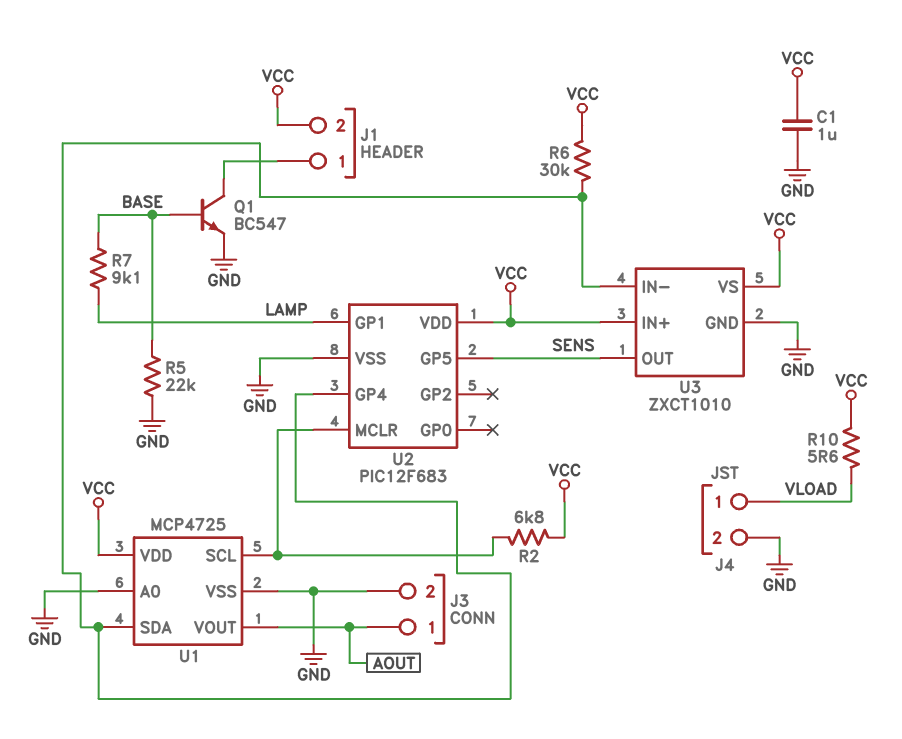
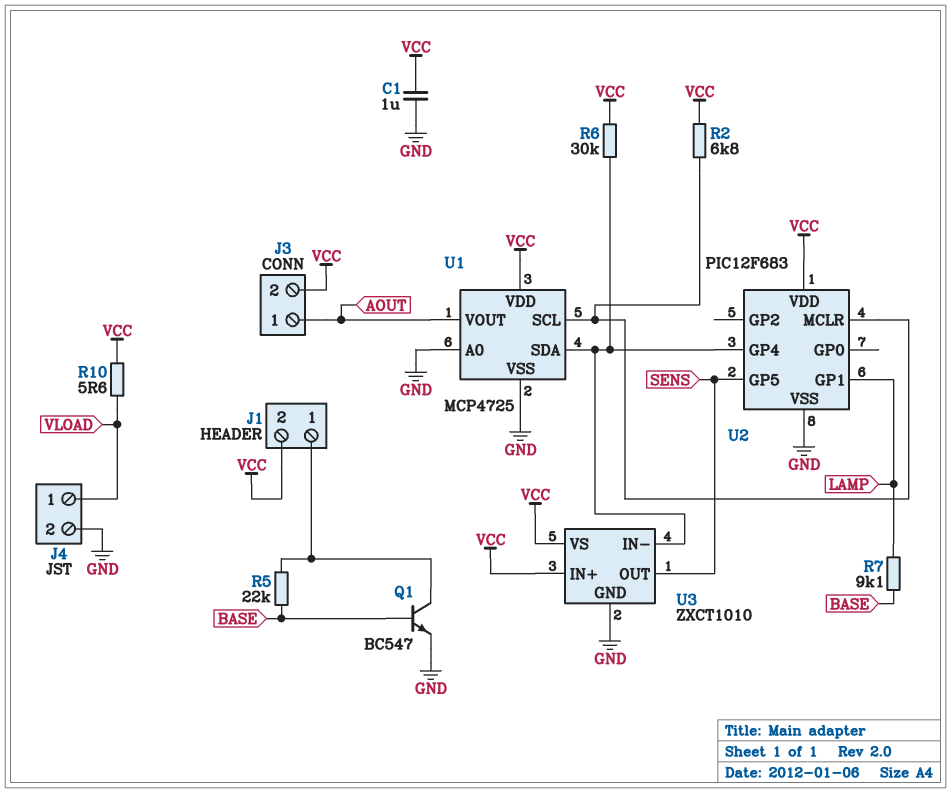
J3 pin 2: GND -> VCC
R5: 22k (BASE, GND) -> 22k (BASE, J1/1)

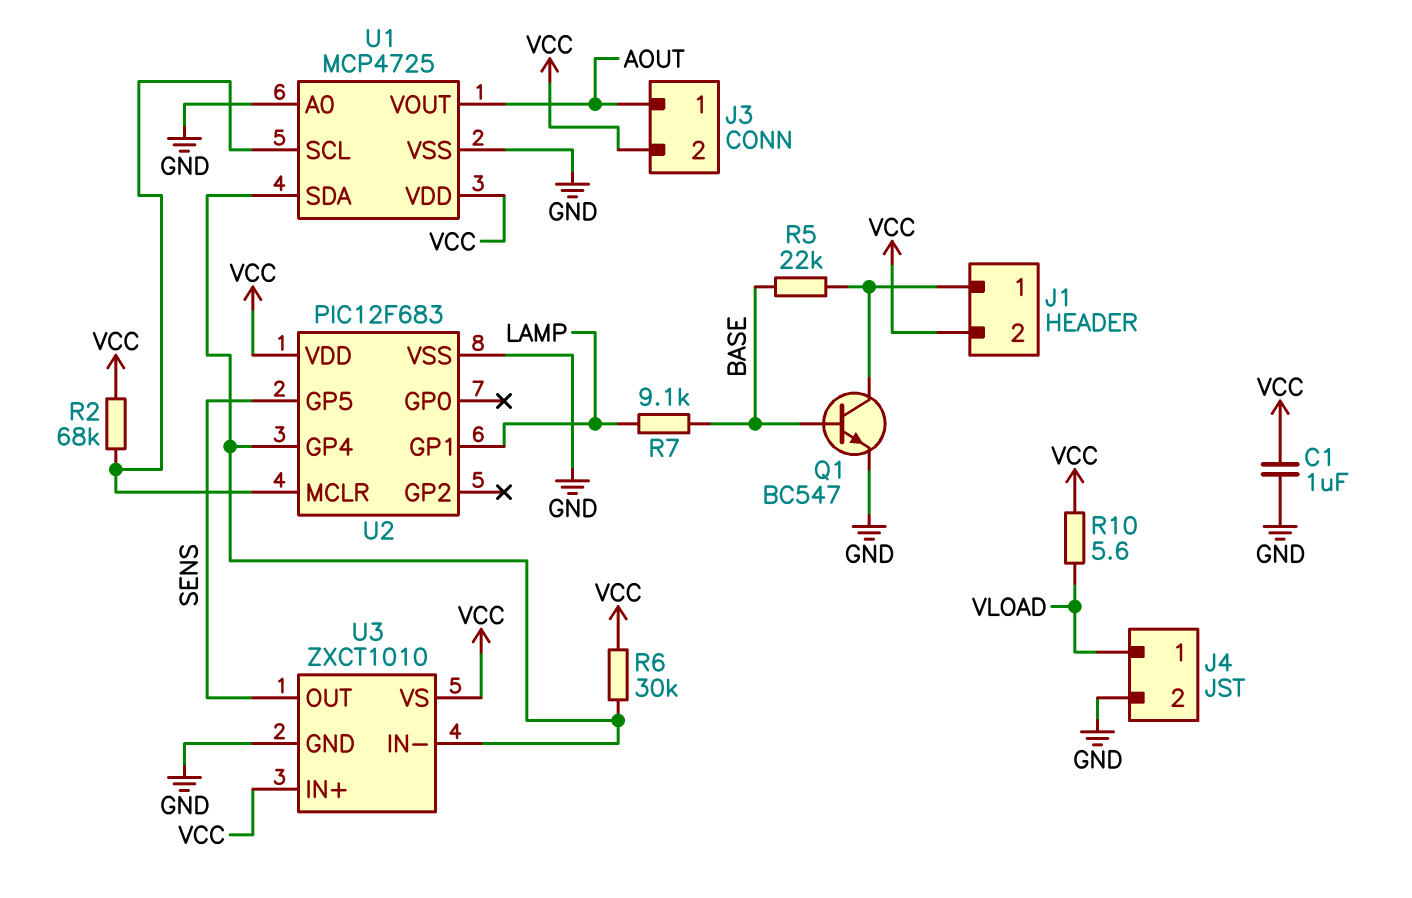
R2: 6.8k (U1/SCL, VCC) -> 68k (U1/SCL, VCC)

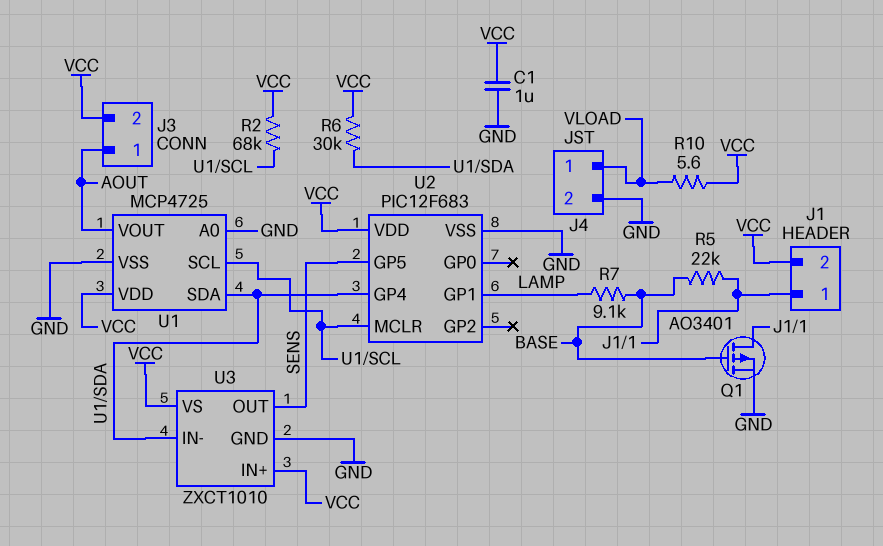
Q1: NPN BC547 (B BASE, C J1/1, E GND) -> PMOS AO3401 (G BASE, D J1/1, S GND)

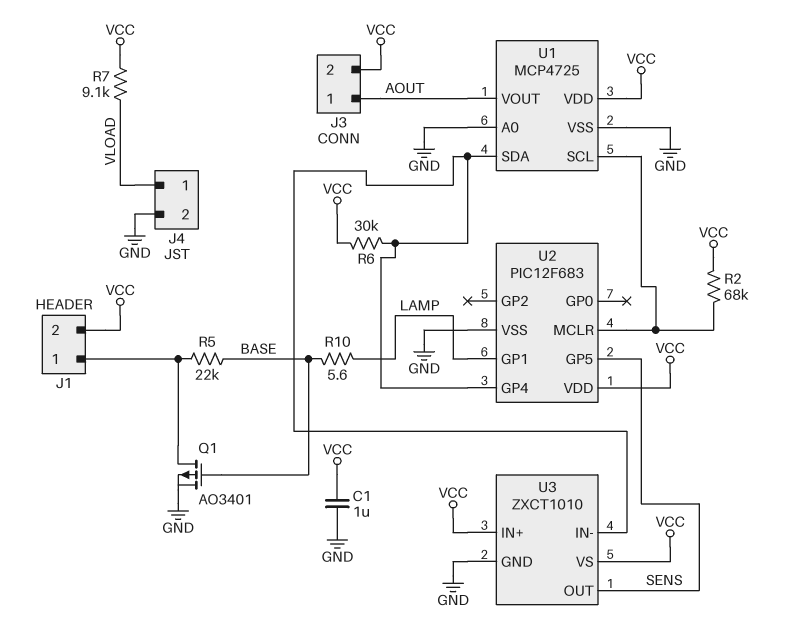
R7: 9.1k (BASE, LAMP) -> 9.1k (VCC, VLOAD)
R10: 5.6 (VCC, VLOAD) -> 5.6 (BASE, LAMP)

